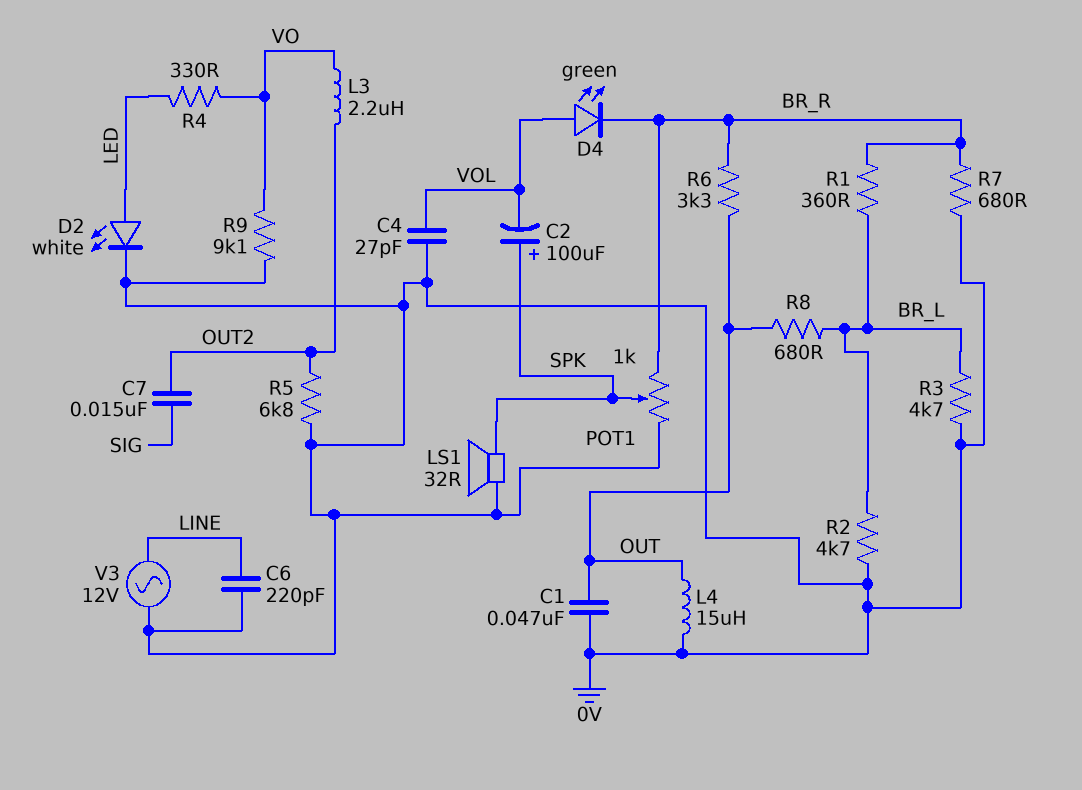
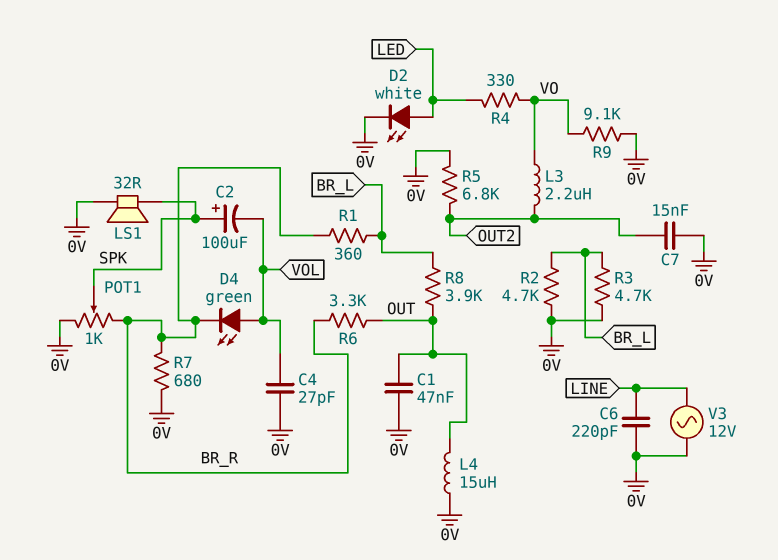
C7: 15nF (OUT2, SIG) -> 15nF (0V, OUT2)
R8: 680 (BR_L, OUT) -> 3.9k (BR_L, OUT)

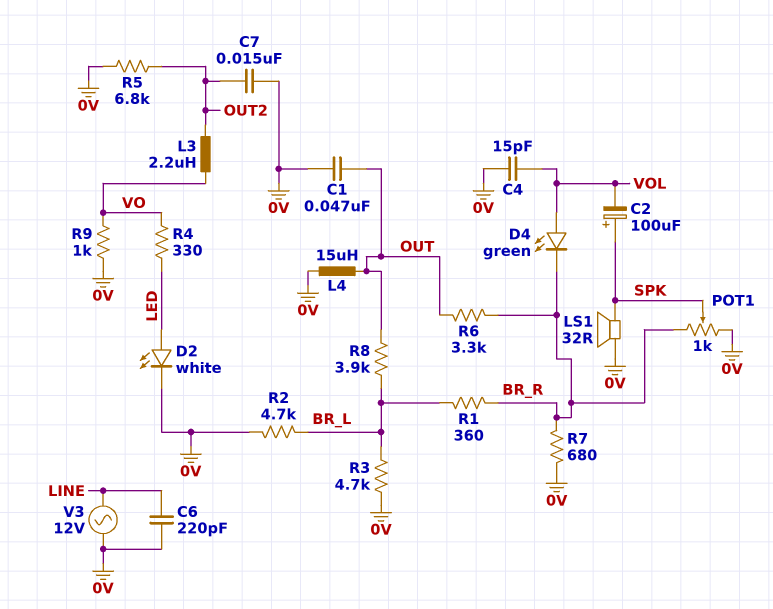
C4: 27pF (0V, VOL) -> 15pF (0V, VOL)
R9: 9.1k (0V, VO) -> 1k (0V, VO)

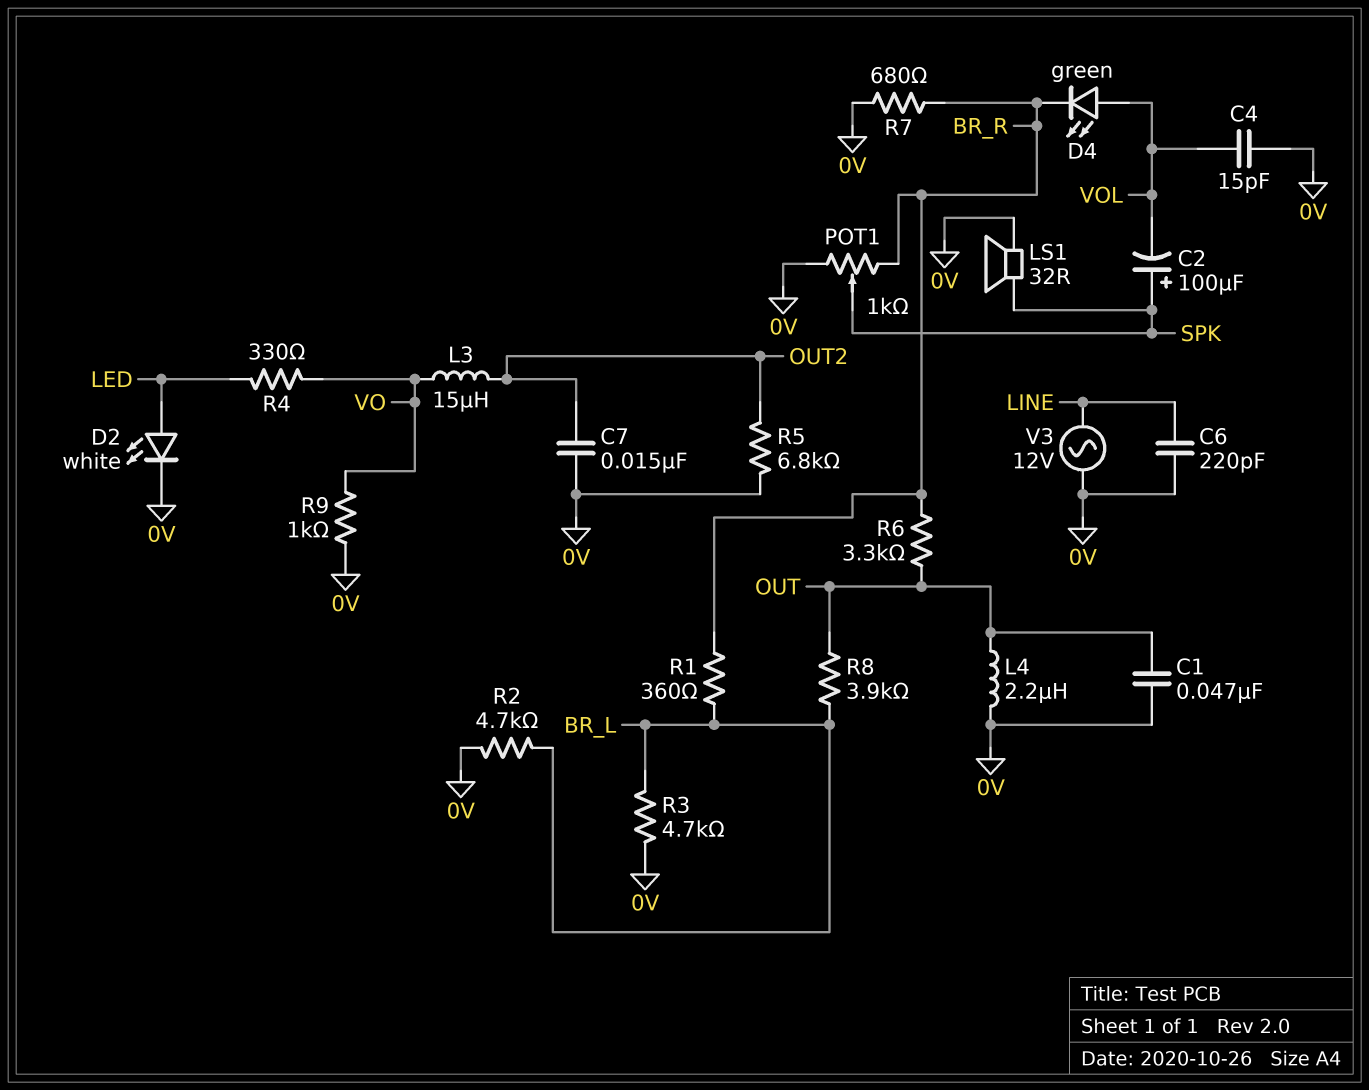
L3: 2.2uH (OUT2, VO) -> 15uH (OUT2, VO)
L4: 15uH (0V, OUT) -> 2.2uH (0V, OUT)

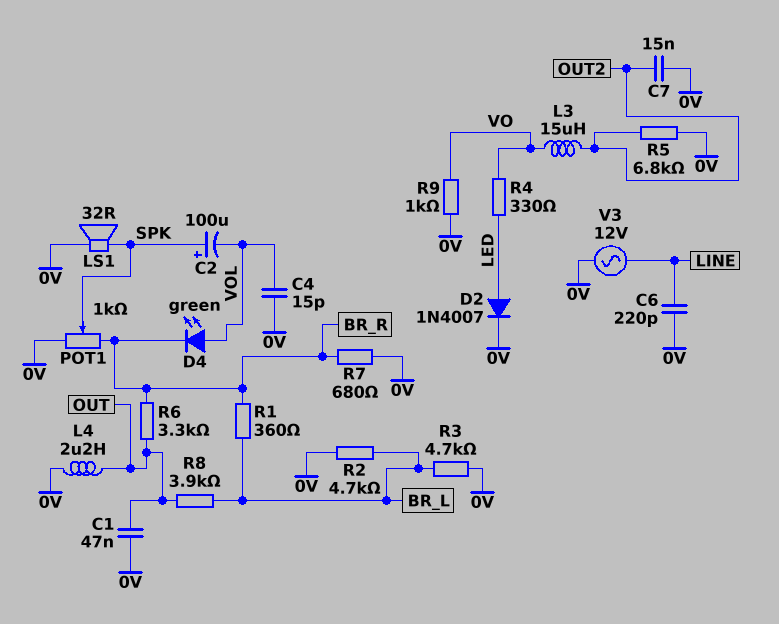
D2: LED white (A LED, K 0V) -> diode 1N4007 (A LED, K 0V)

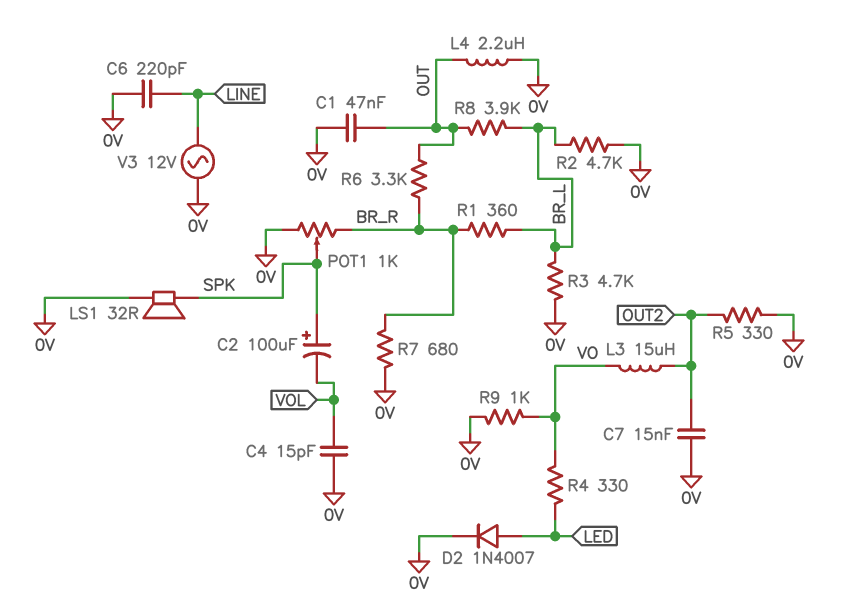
D4: LED green (A VOL, K BR_R) -> none
R5: 6.8k (0V, OUT2) -> 330 (0V, OUT2)

